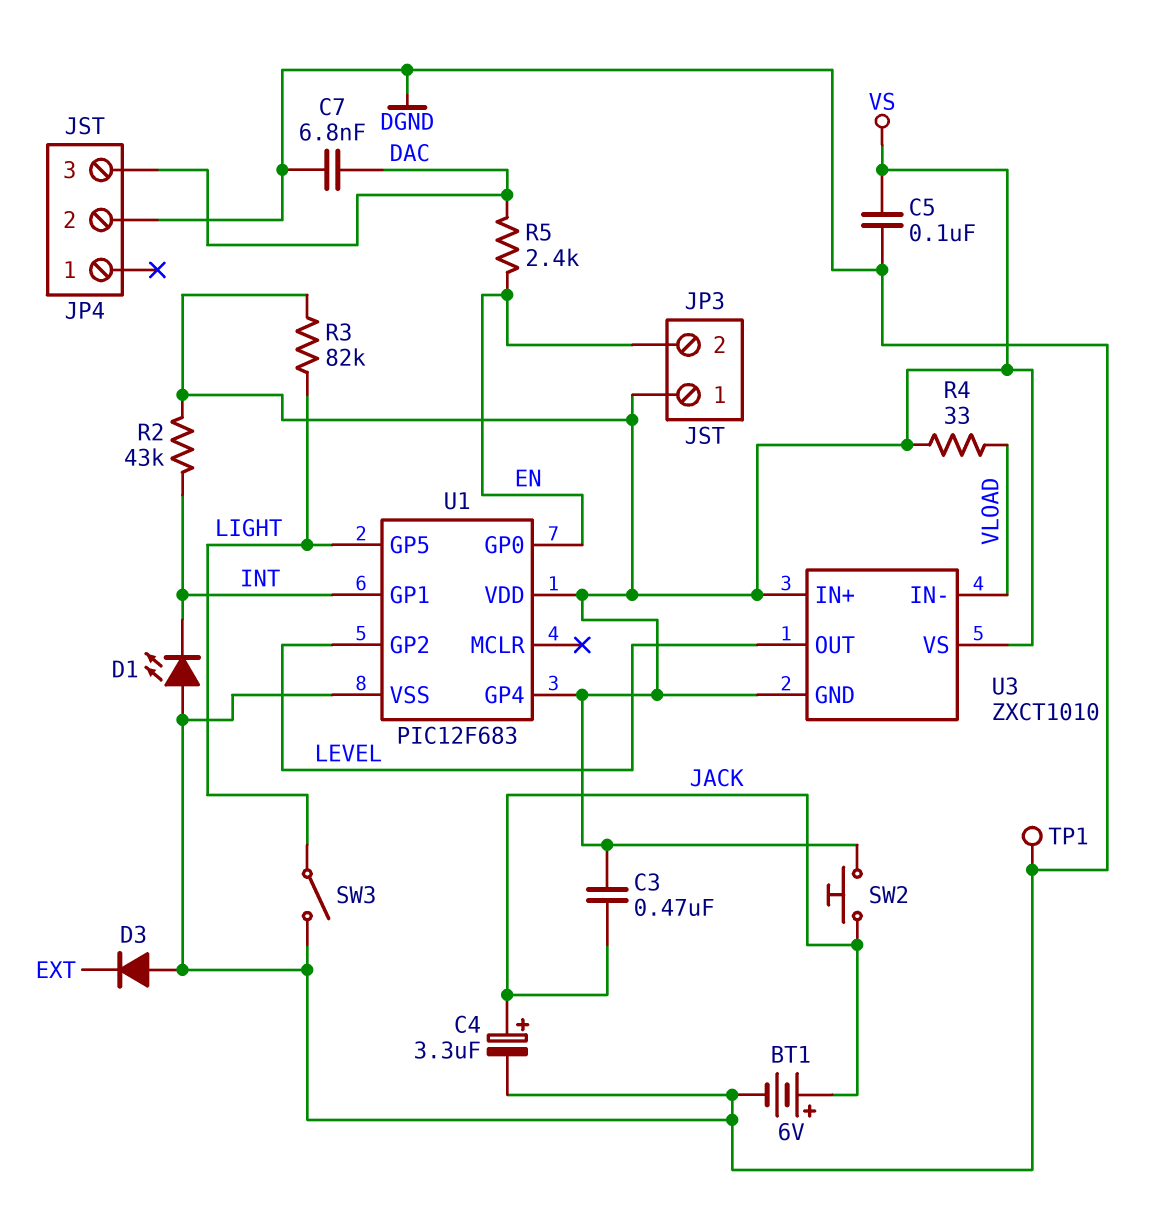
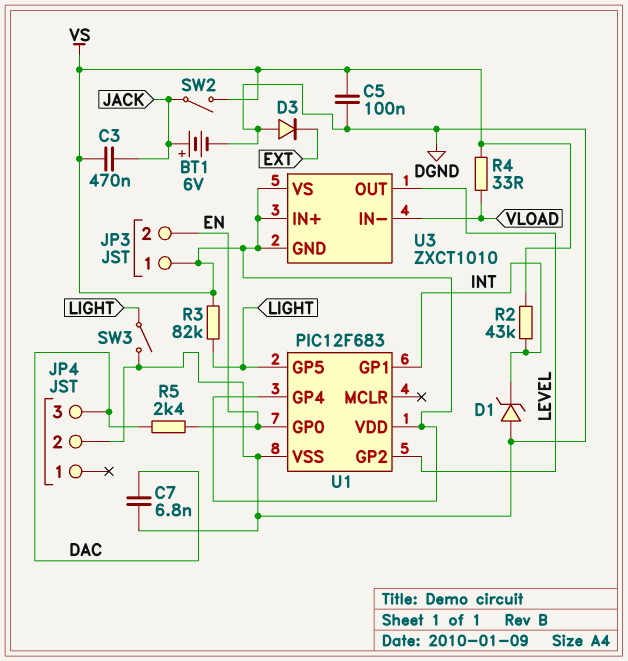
C4: 3.3uF (plus JACK, minus DGND) -> none
D1: LED (A DGND, K INT) -> zener (A DGND, K INT)
SW2: button (JACK, VS) -> switch (JACK, VS)
TP1: test point (DGND) -> none

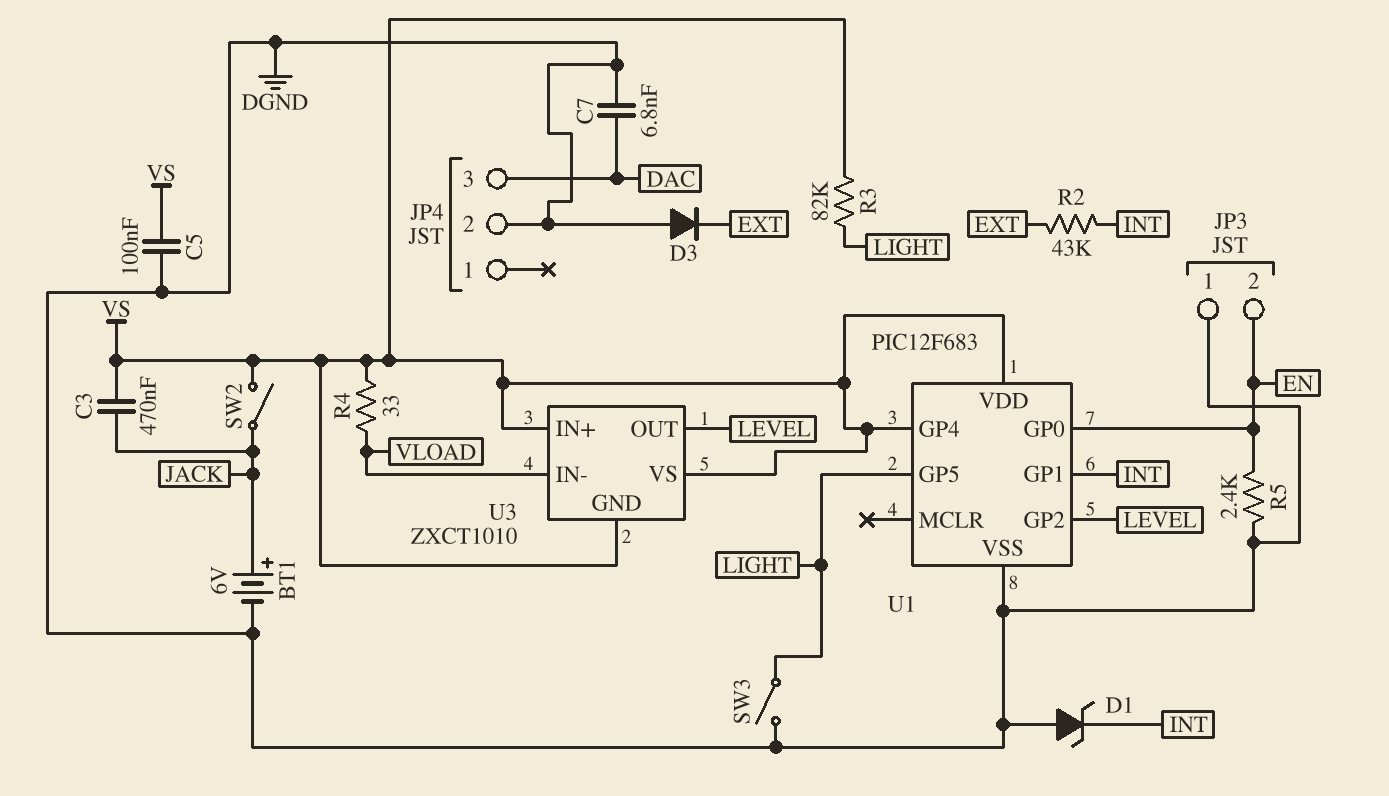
JP3 pin 1: VS -> DGND
R2: 43k (INT, VS) -> 43k (EXT, INT)
R5: 2.4k (DAC, EN) -> 2.4k (DGND, EN)

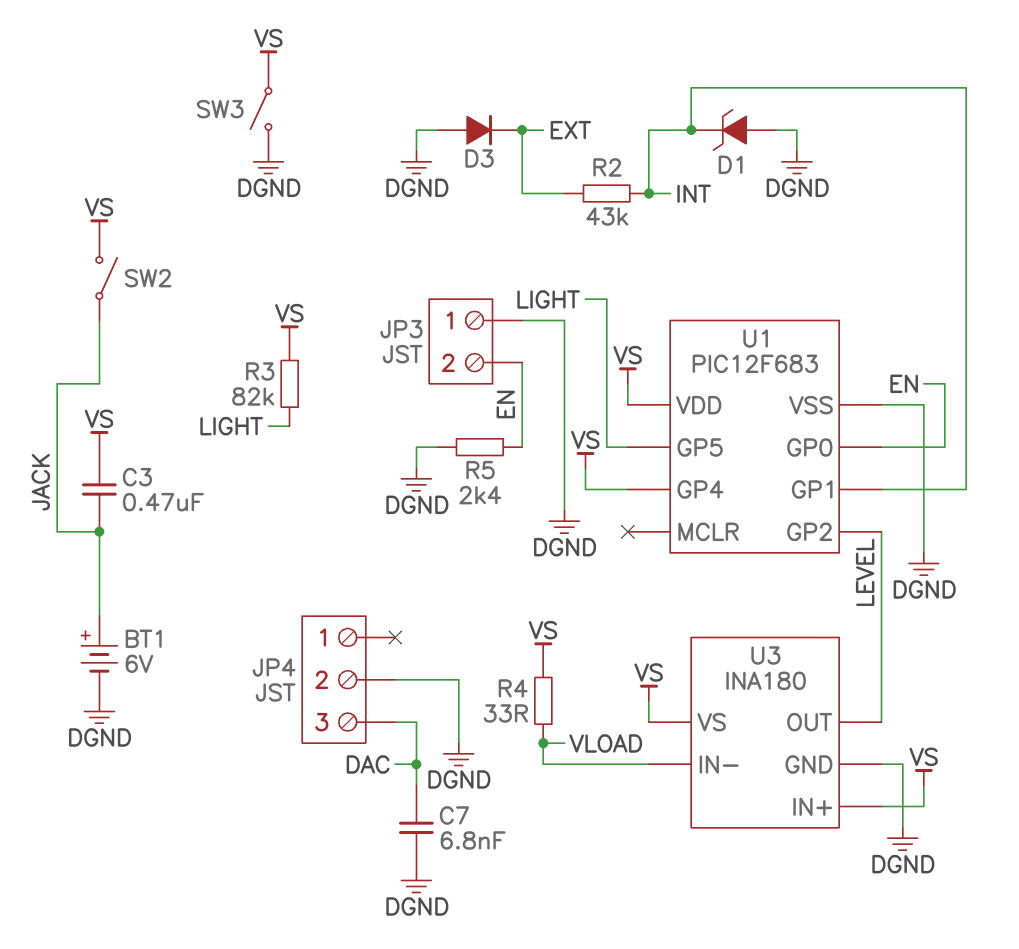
C5: 100nF (DGND, VS) -> none
SW3: switch (DGND, LIGHT) -> switch (DGND, VS)
U3: ZXCT1010 -> INA180
U3 pin GND: VS -> DGND

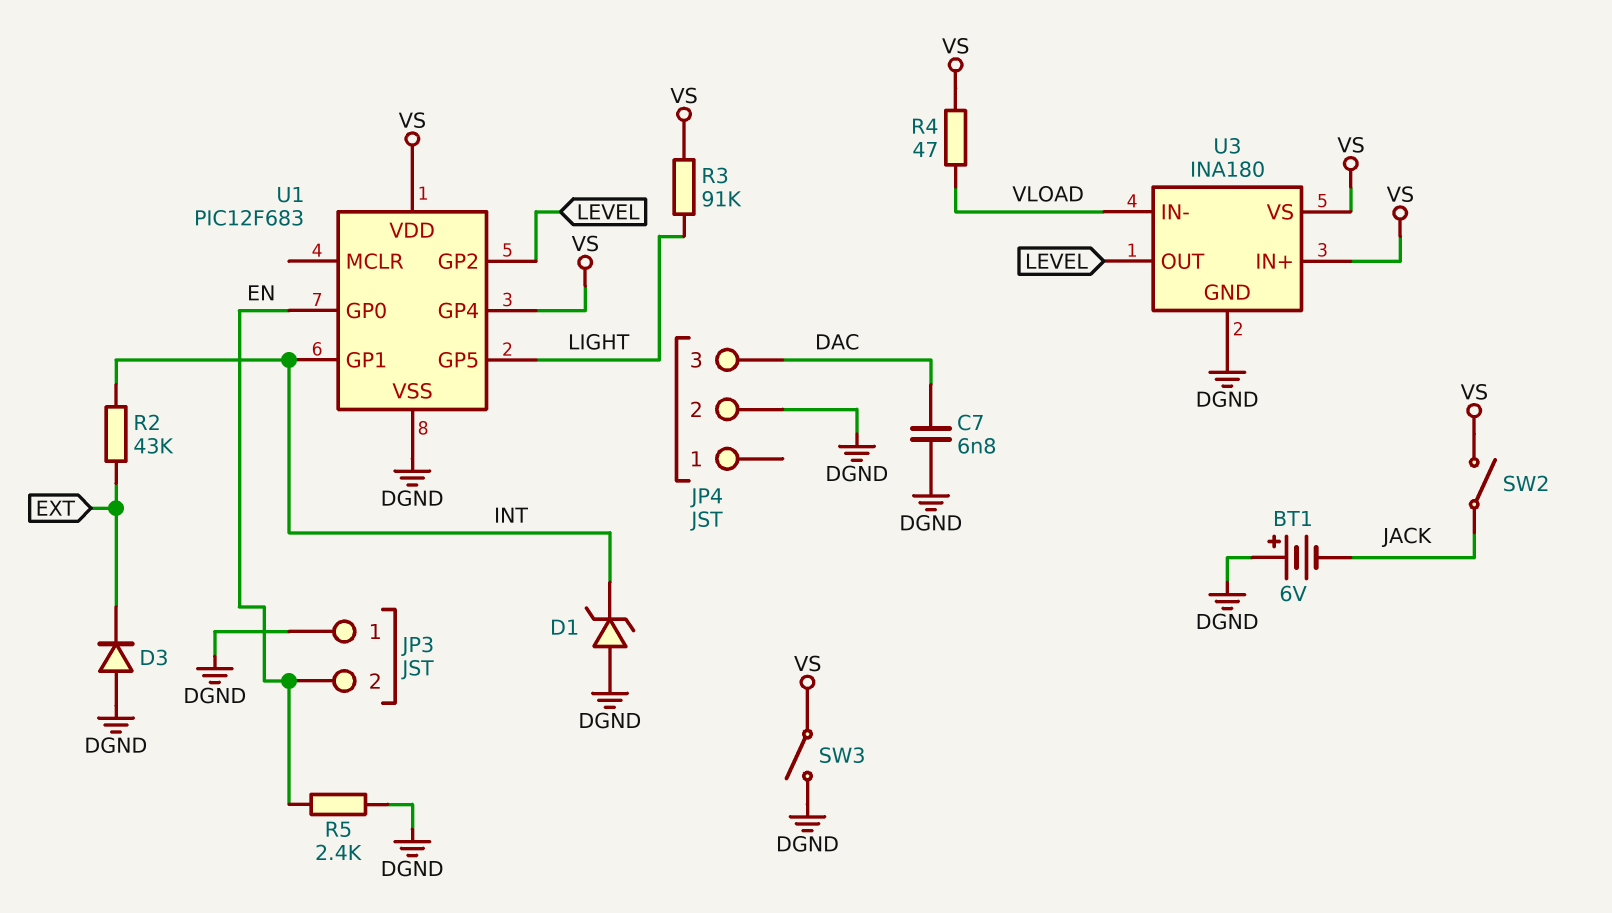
BT1: 6V (plus JACK, minus DGND) -> 6V (plus DGND, minus JACK)
C3: 470nF (JACK, VS) -> none
R3: 82k (LIGHT, VS) -> 91k (LIGHT, VS)
R4: 33 (VLOAD, VS) -> 47 (VLOAD, VS)

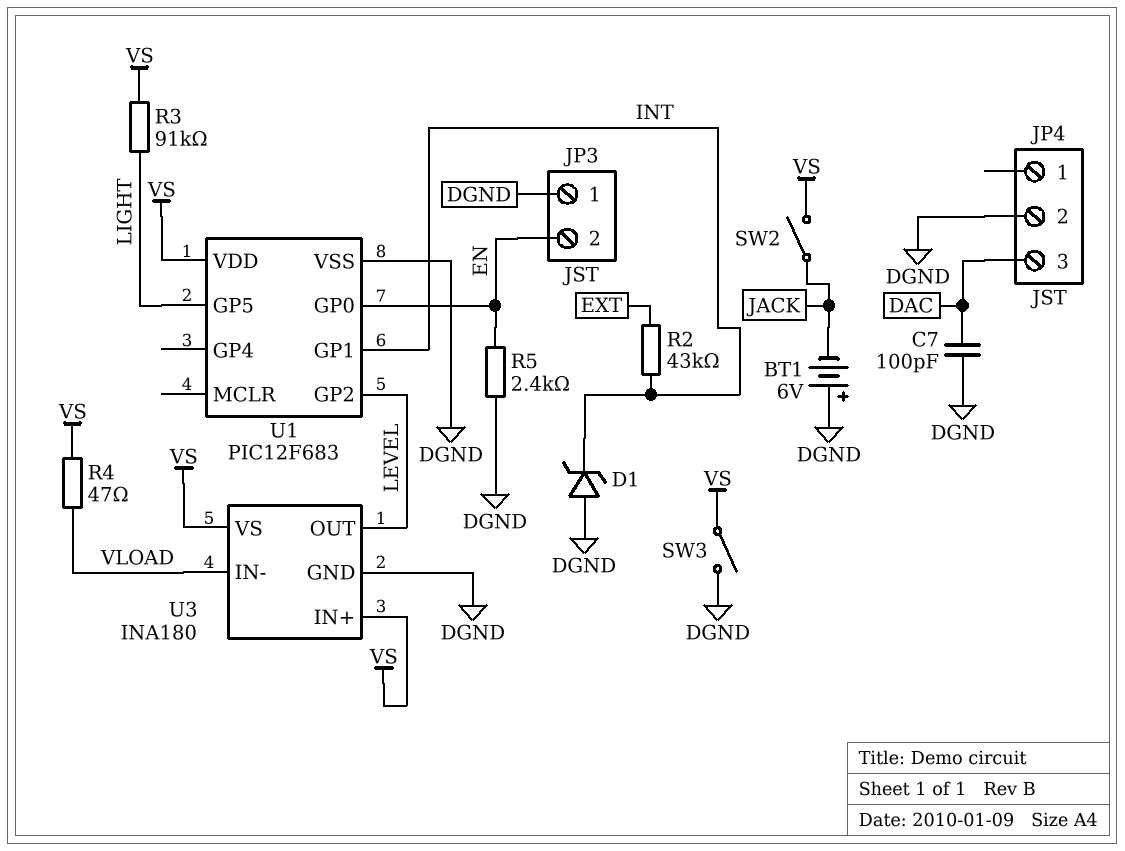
C7: 6.8nF (DAC, DGND) -> 100pF (DAC, DGND)
D3: diode (A DGND, K EXT) -> none
U1 pin GP4: VS -> none

